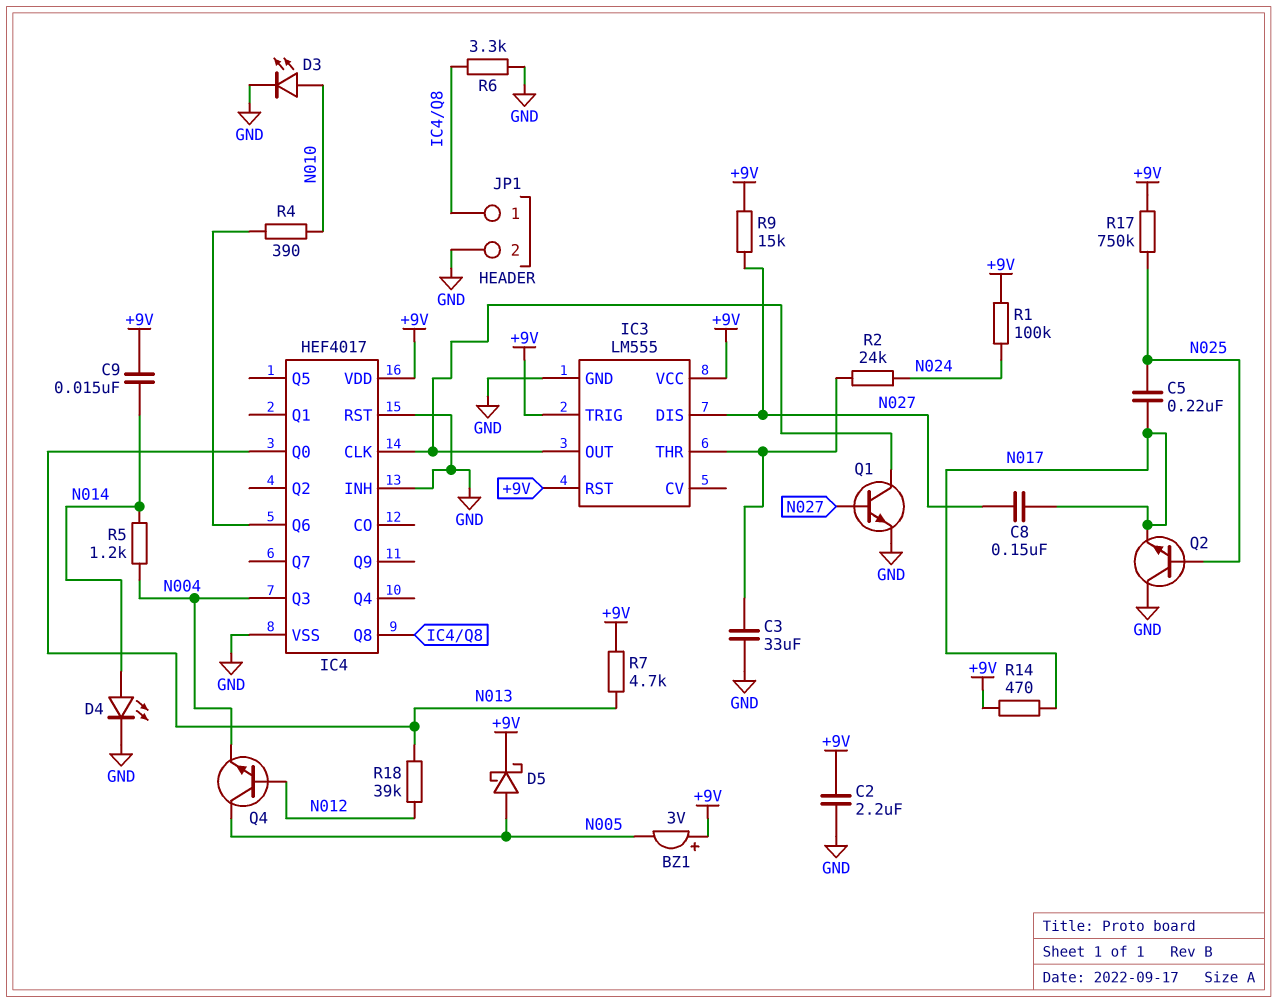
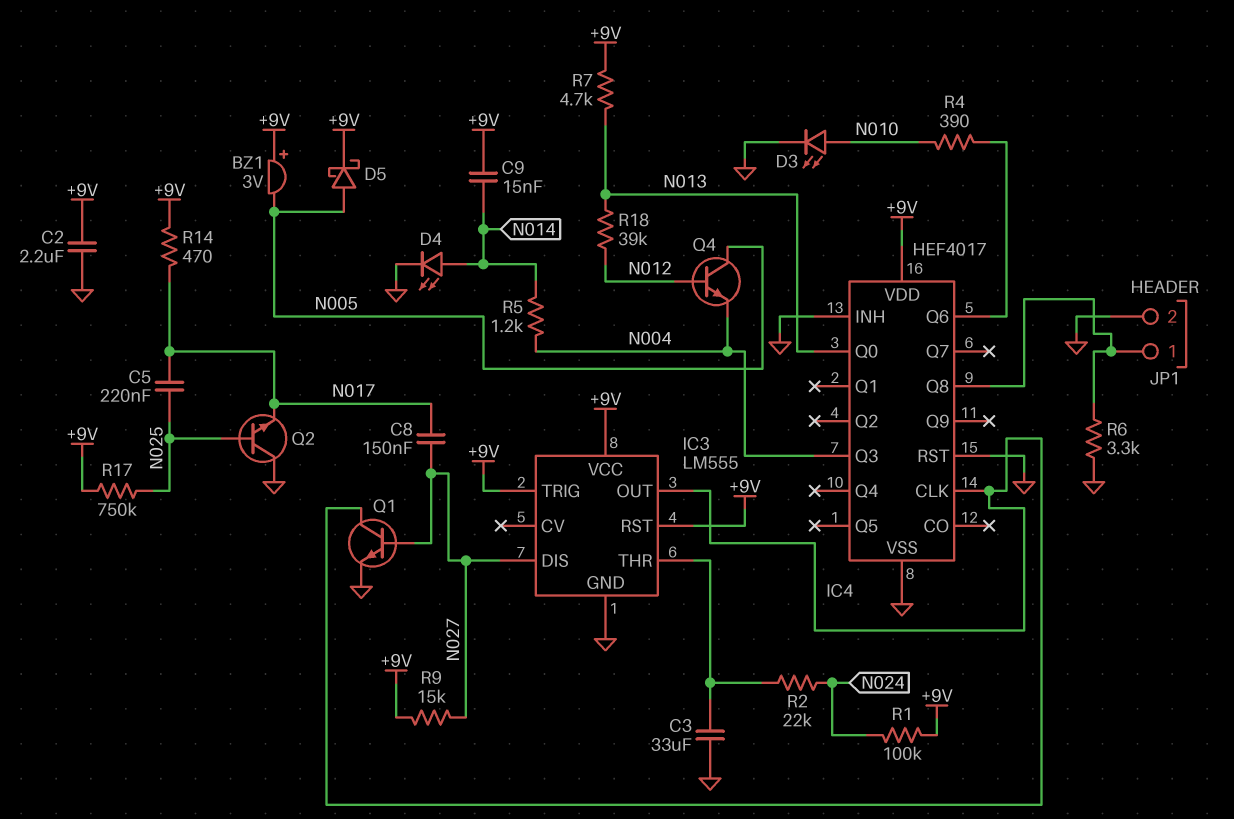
R2: 24k (IC3/THR, N024) -> 22k (IC3/THR, N024)

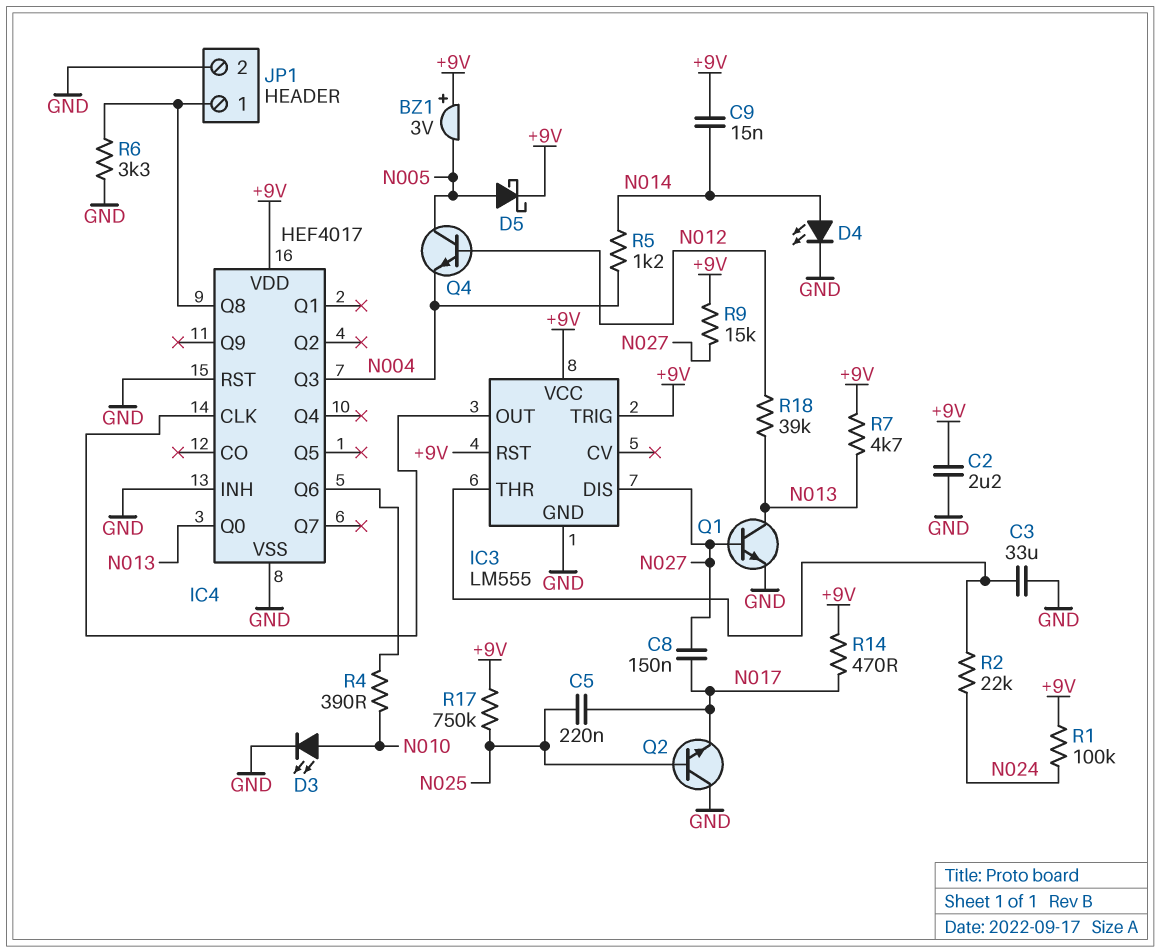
Q1: NPN (B N027, C IC3/OUT, E GND) -> NPN (B N027, C N013, E GND)

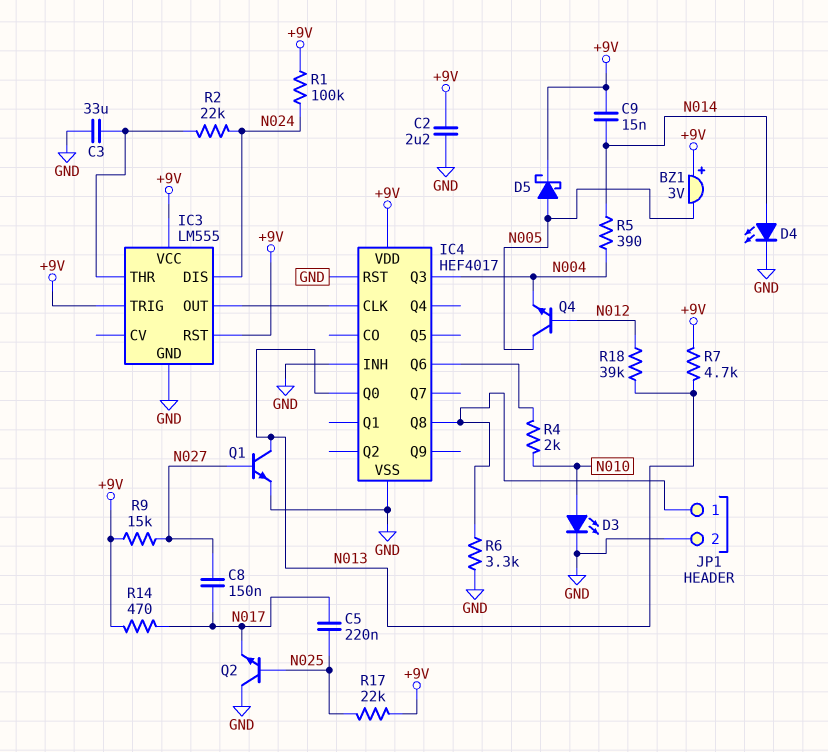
IC3 pin DIS: N027 -> N024
R4: 390 (IC4/Q6, N010) -> 2k (IC4/Q6, N010)
R5: 1.2k (N004, N014) -> 390 (N004, N014)
R17: 750k (+9V, N025) -> 22k (+9V, N025)

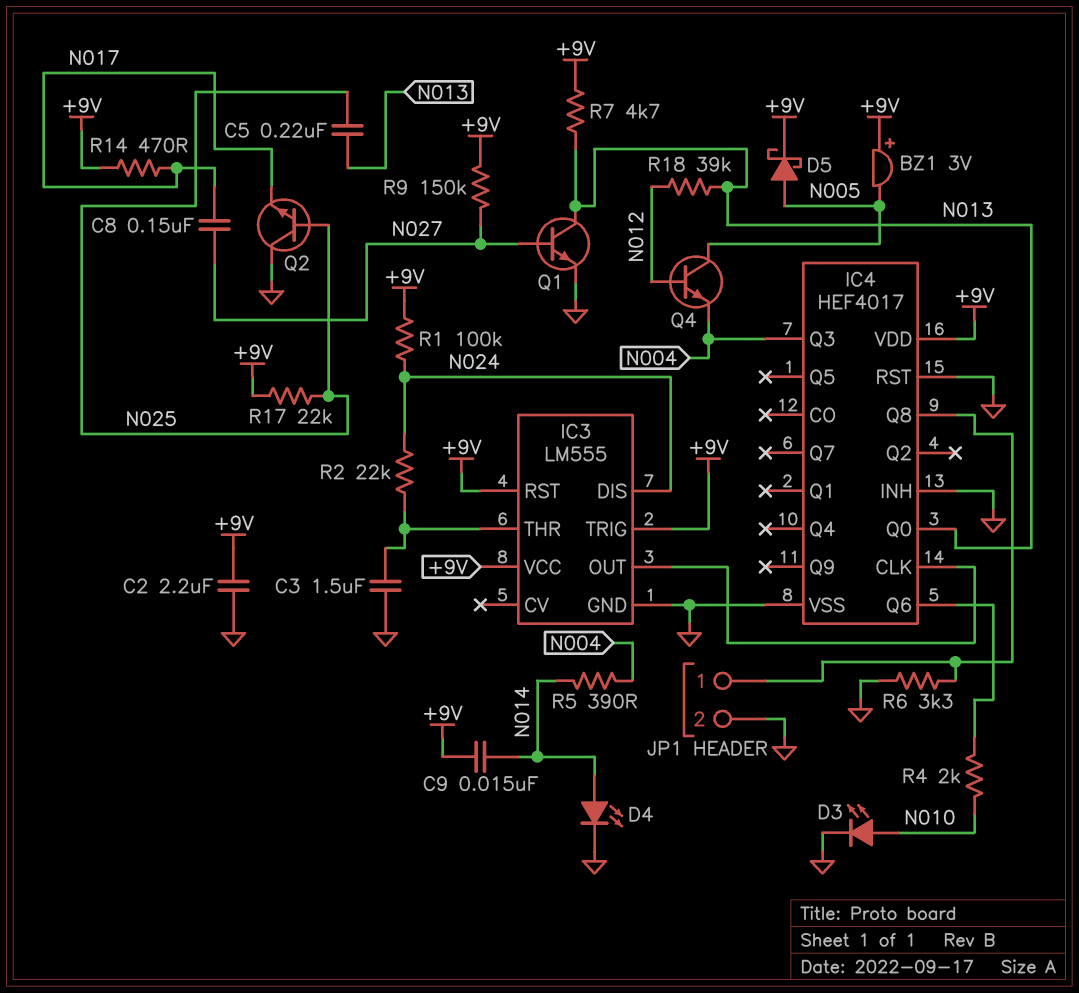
C3: 33uF (GND, IC3/THR) -> 1.5uF (GND, IC3/THR)
C5: 220nF (N017, N025) -> 220nF (N013, N025)
R9: 15k (+9V, N027) -> 150k (+9V, N027)

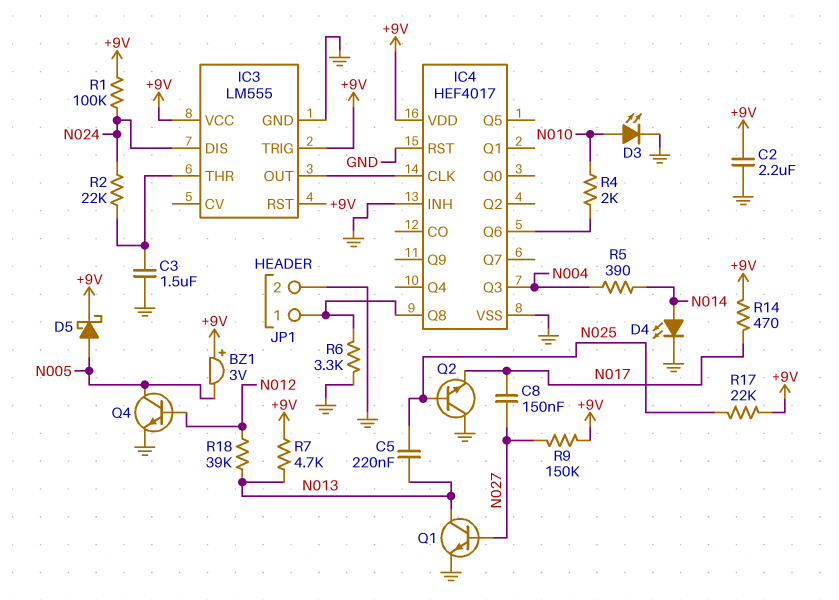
C9: 15nF (+9V, N014) -> none
IC4 pin Q0: N013 -> none
Q4: NPN (B N012, C N005, E N004) -> NPN (B N012, C N005, E GND)

